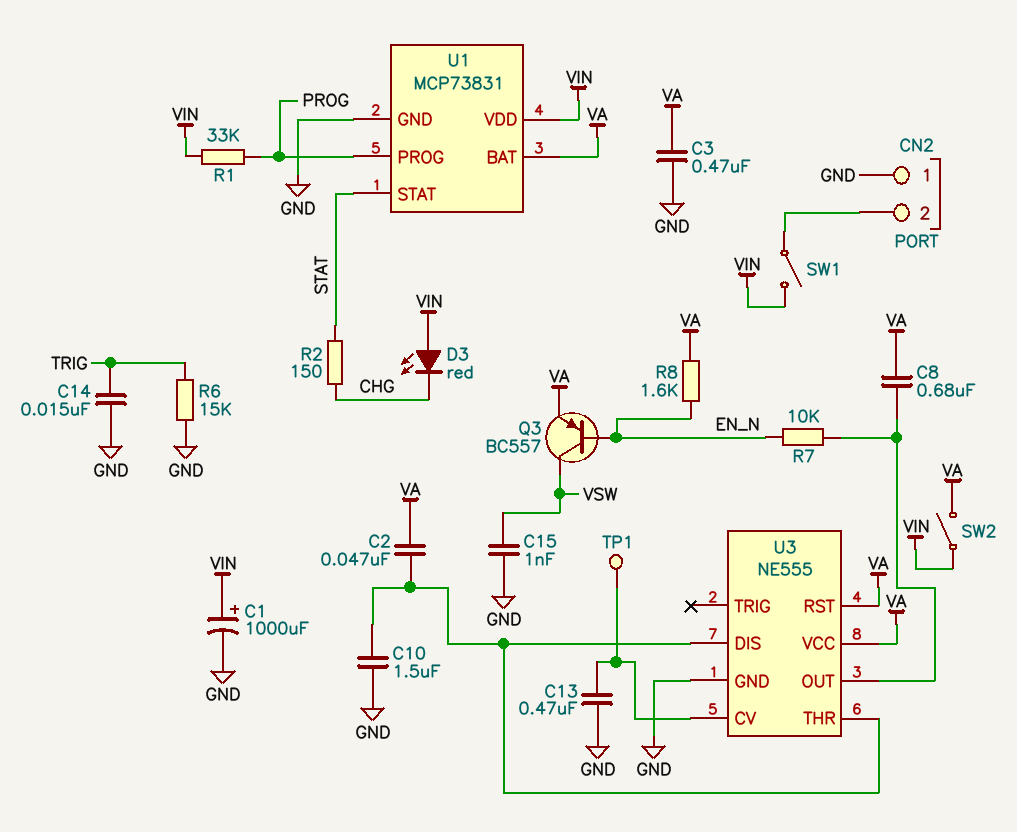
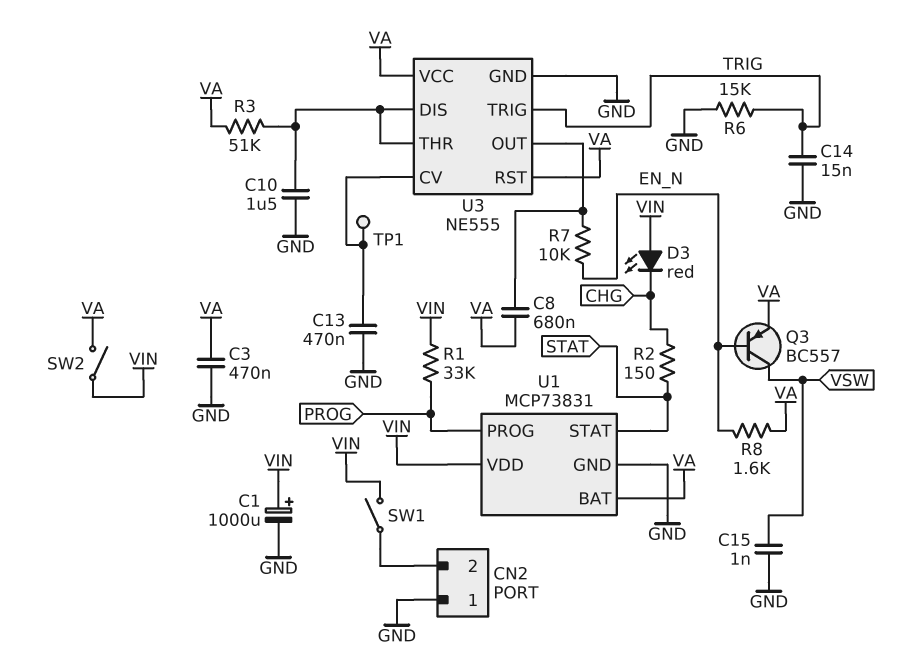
C2: 47nF (U3/DIS, VA) -> none
R3: none -> 51k (U3/DIS, VA)
U3 pin TRIG: none -> TRIG

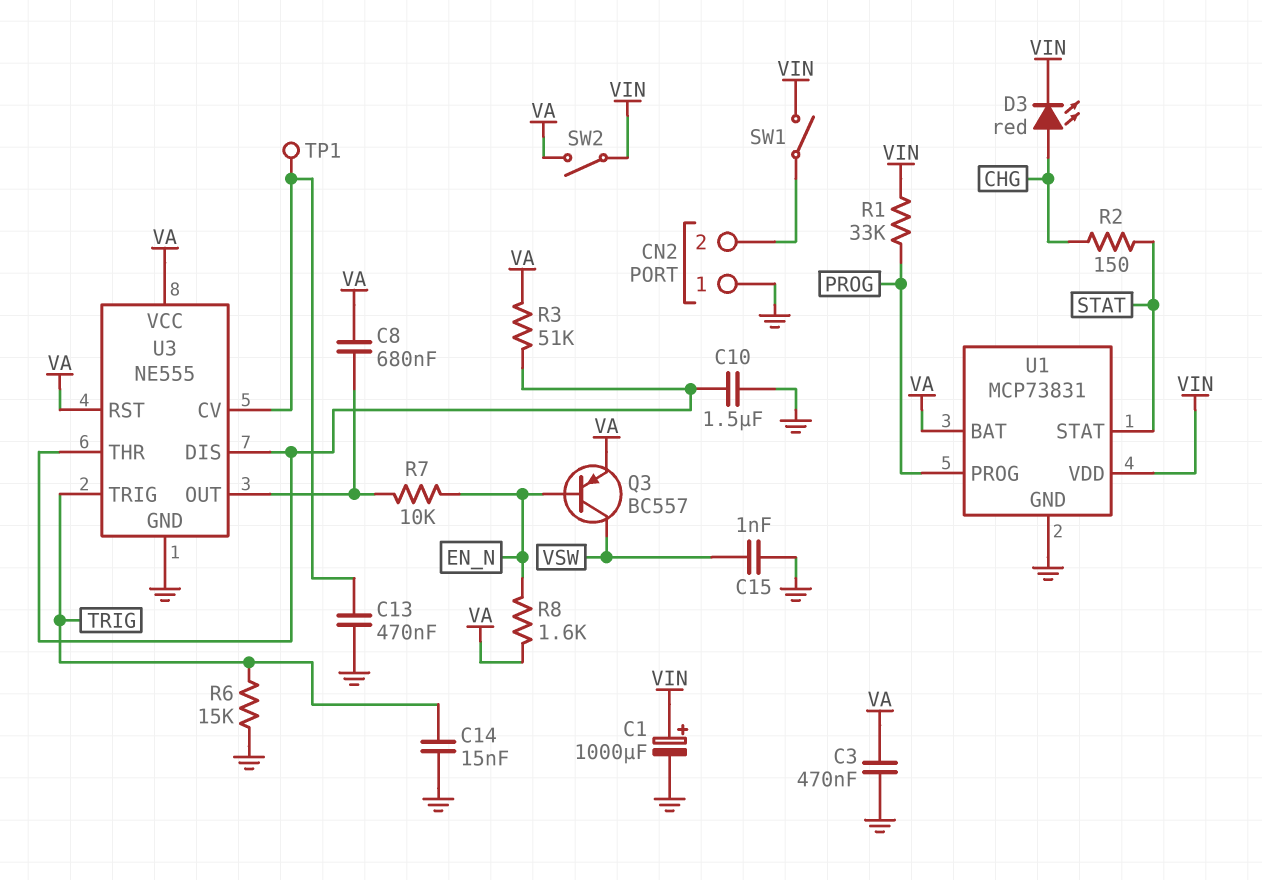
D3: LED red (A VIN, K CHG) -> LED red (A CHG, K VIN)

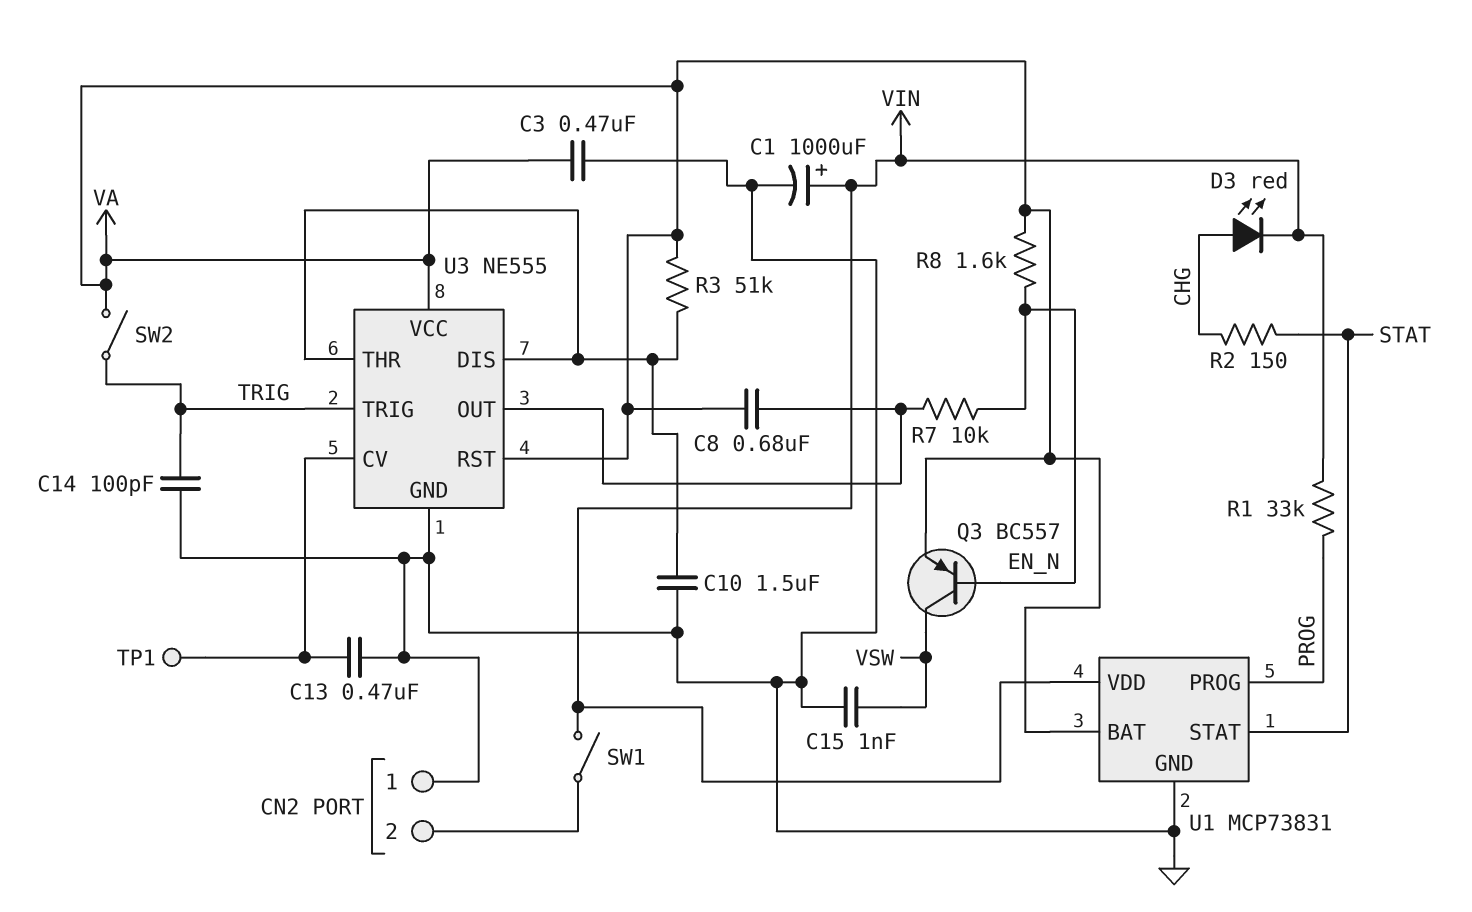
C14: 15nF (GND, TRIG) -> 100pF (GND, TRIG)
R6: 15k (GND, TRIG) -> none
SW2: switch (VA, VIN) -> switch (TRIG, VA)

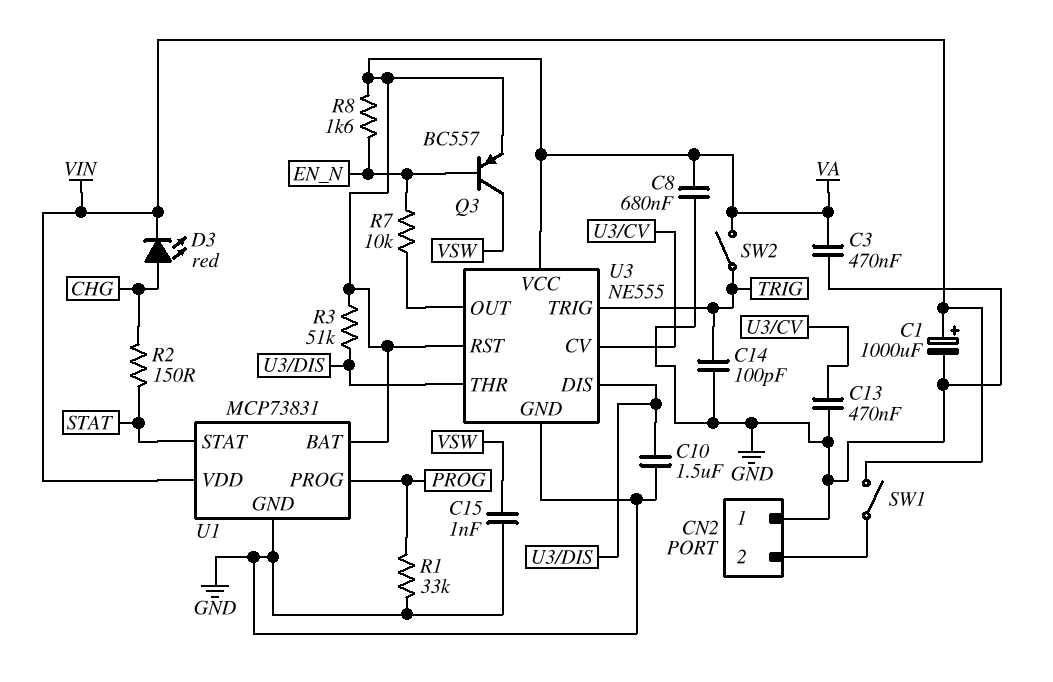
C8: 680nF (U3/OUT, VA) -> 680nF (GND, VA)
R1: 33k (PROG, VIN) -> 33k (GND, PROG)
TP1: test point (U3/CV) -> none

